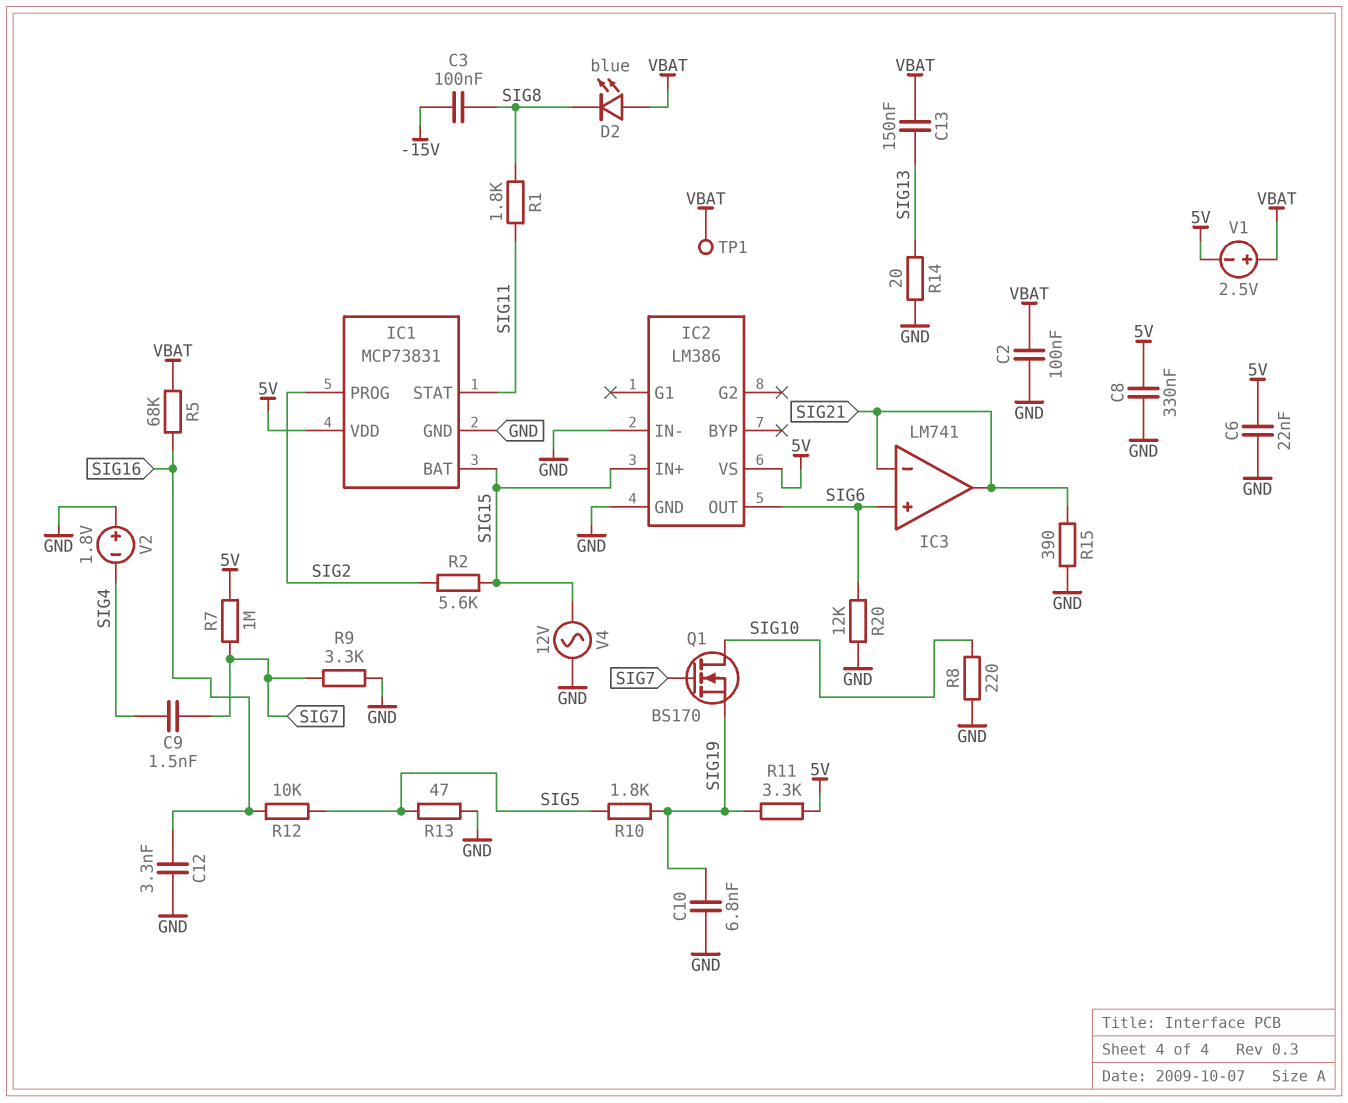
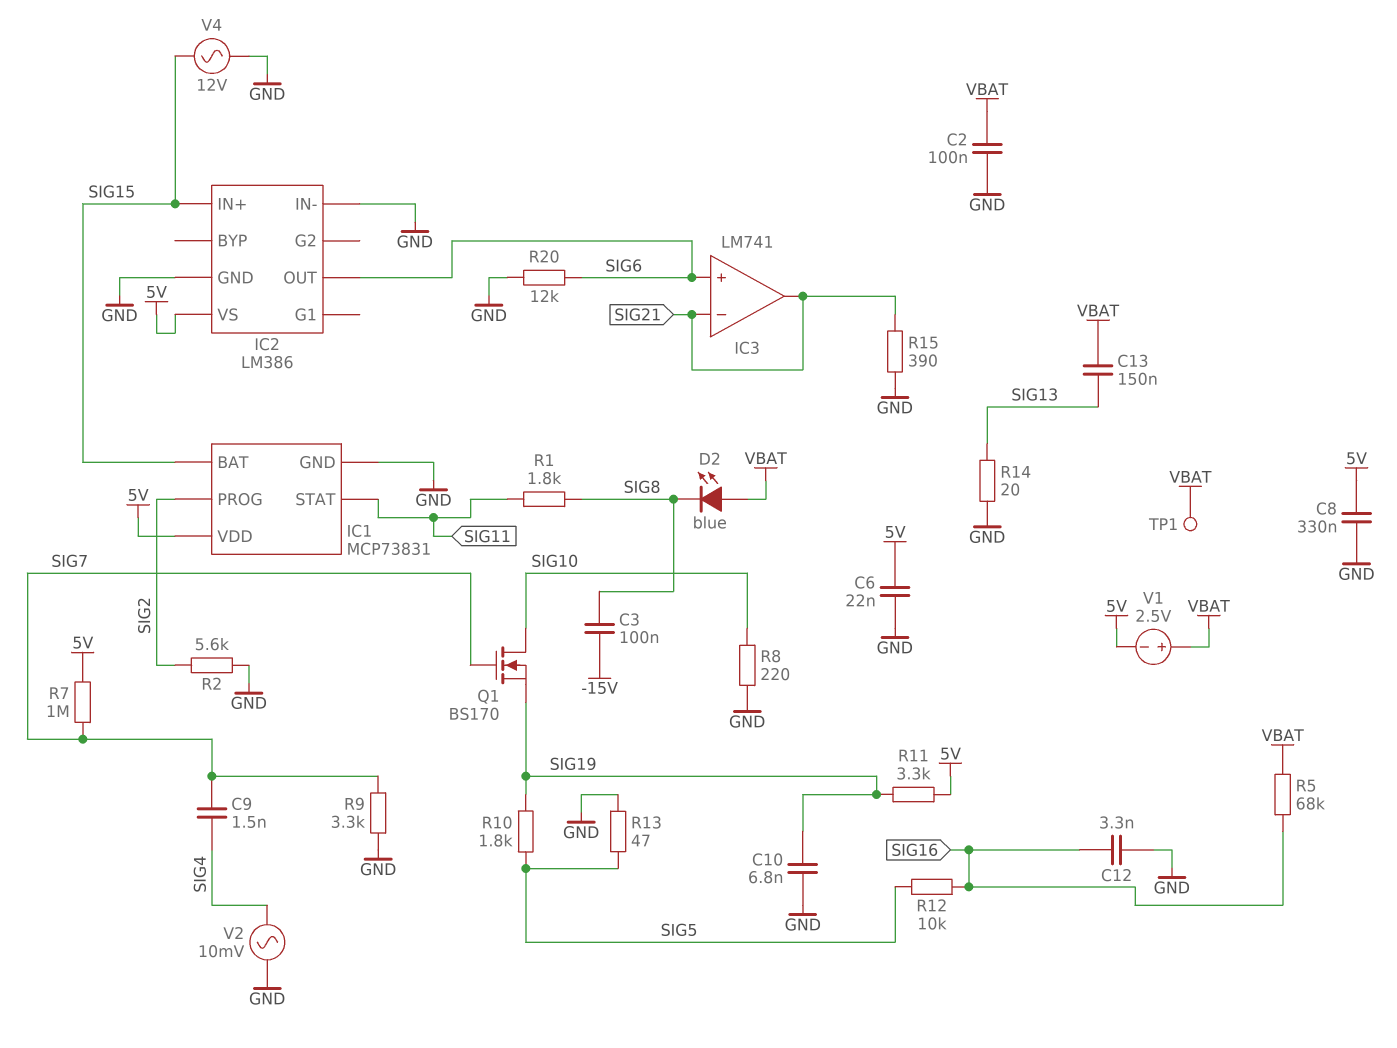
R2: 5.6k (SIG2, SIG15) -> 5.6k (GND, SIG2)
V2: 1.8V (plus GND, minus SIG4) -> AC 10mV (GND, SIG4)

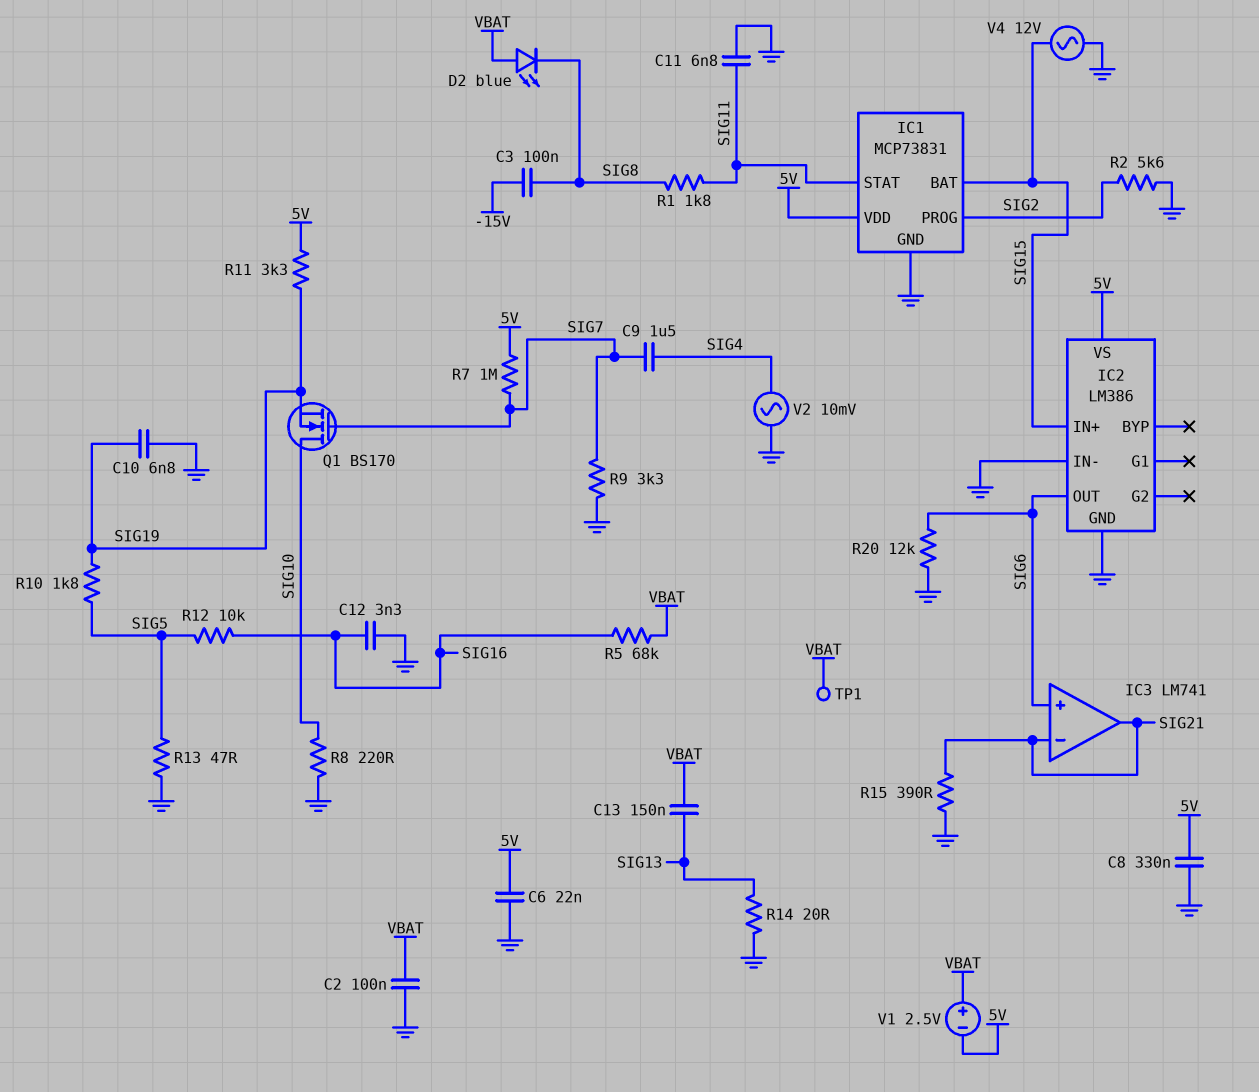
C9: 1.5nF (SIG4, SIG7) -> 1.5uF (SIG4, SIG7)
C11: none -> 6.8nF (GND, SIG11)

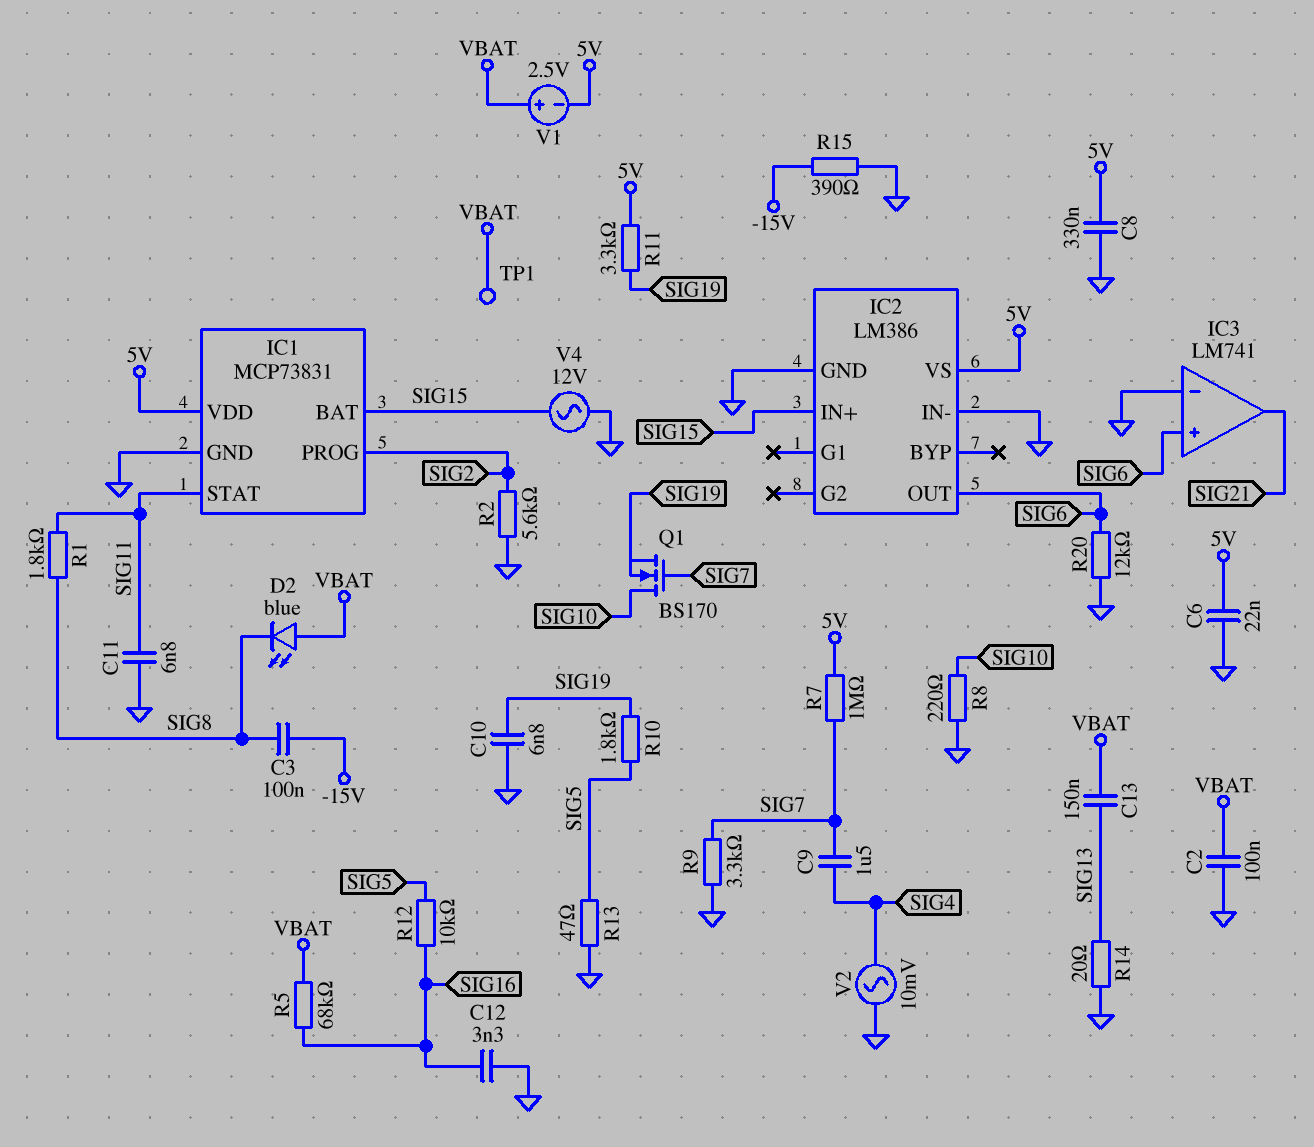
IC3 pin in-: SIG21 -> GND
R15: 390 (GND, SIG21) -> 390 (-15V, GND)

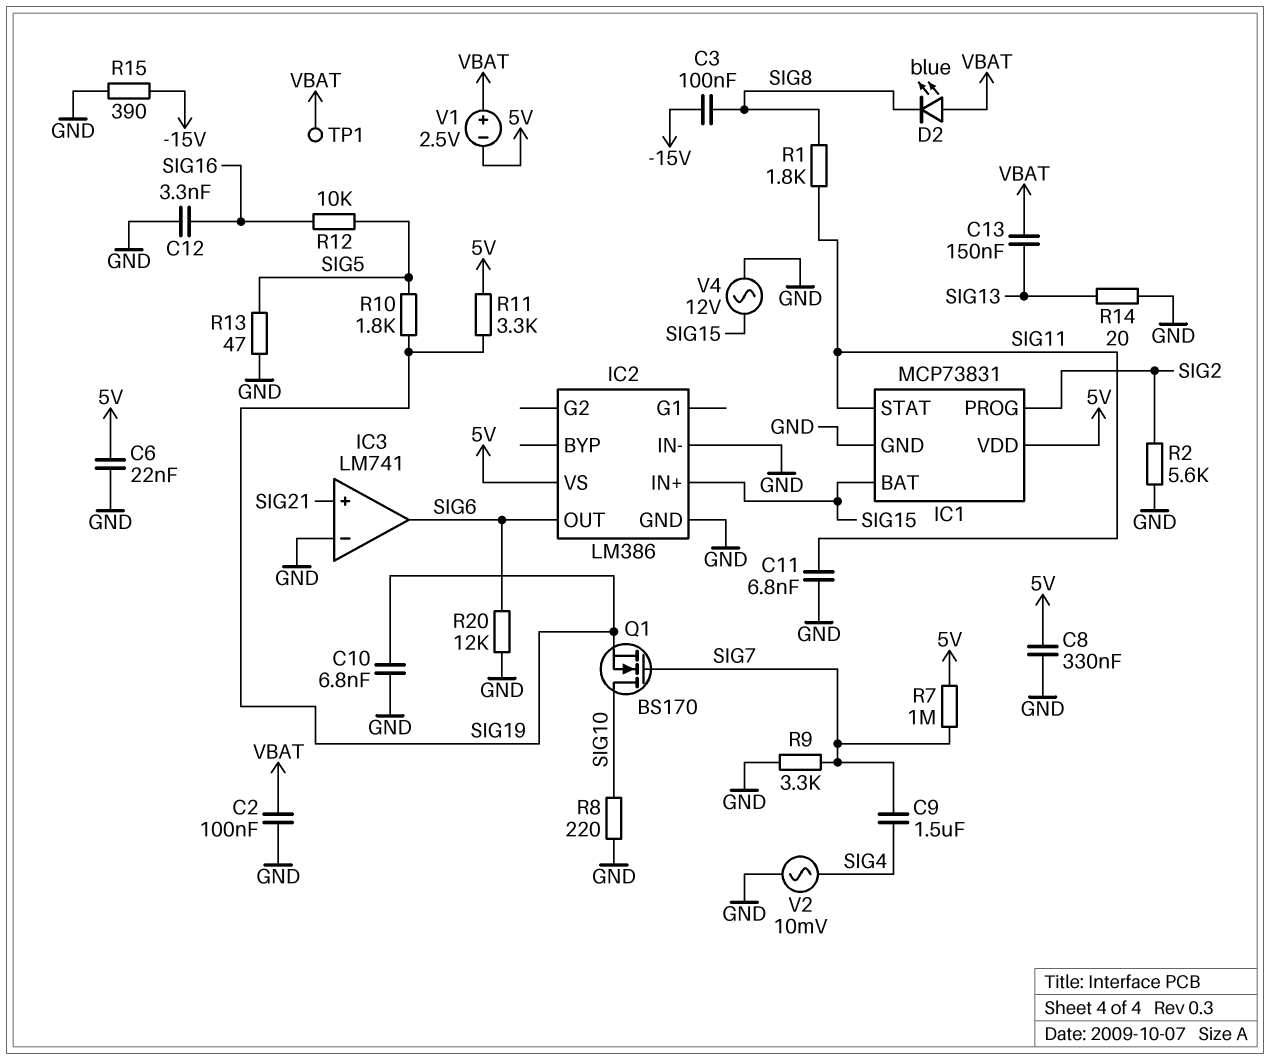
IC3 pin in+: SIG6 -> SIG21
IC3 pin out: SIG21 -> SIG6
R5: 68k (SIG16, VBAT) -> none

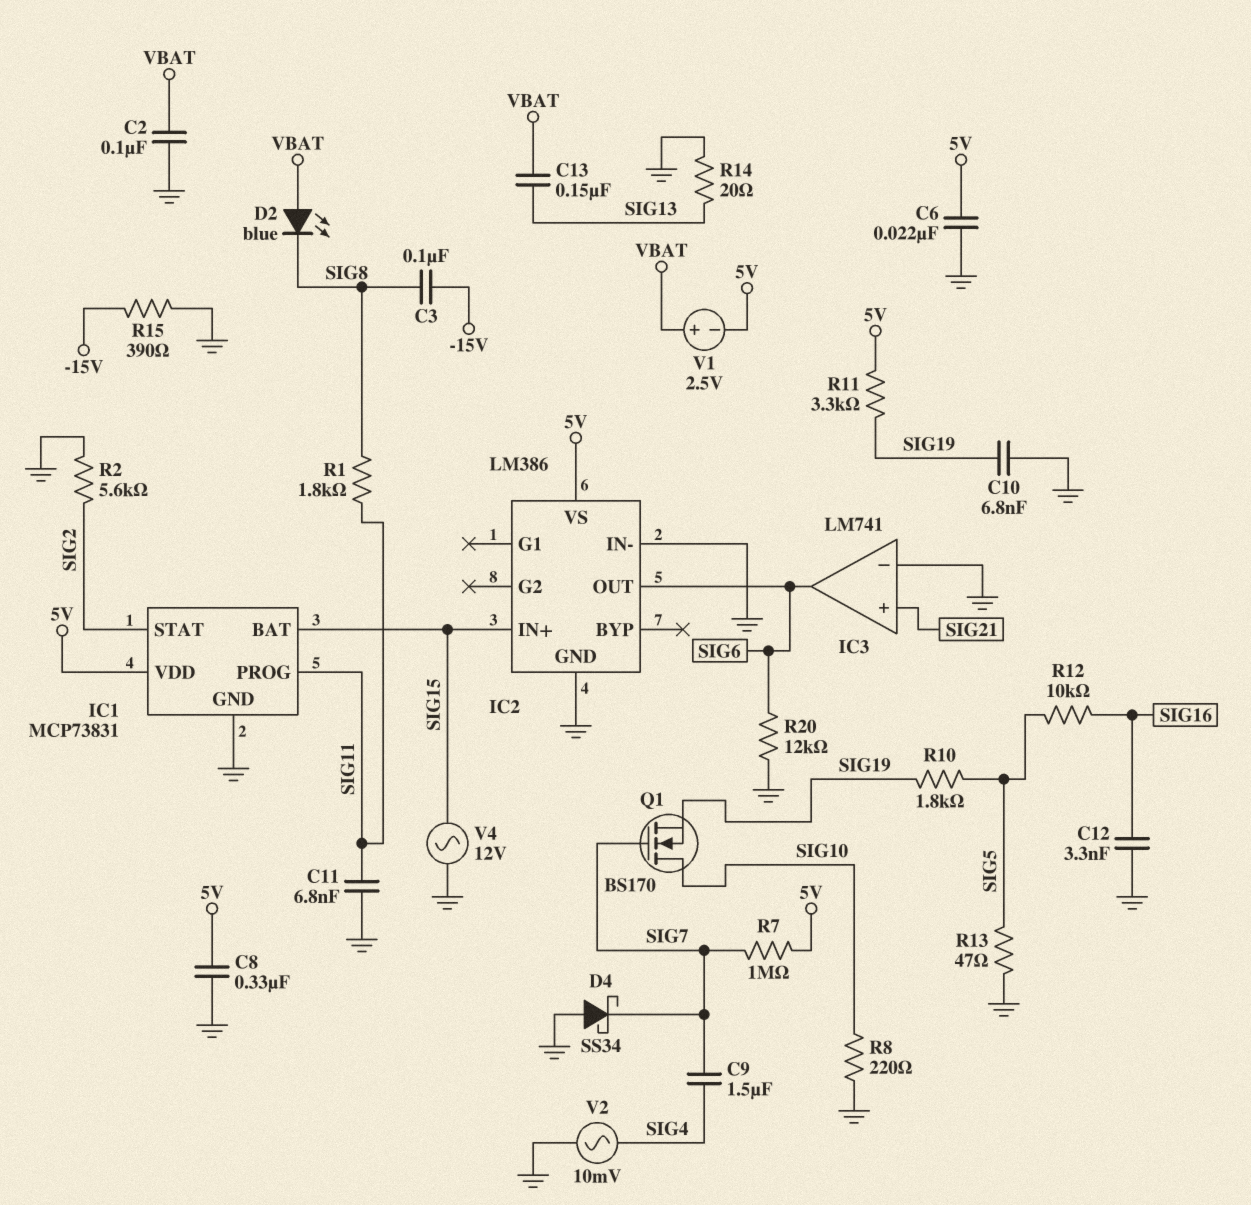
D4: none -> schottky SS34 (A GND, K SIG7)
IC1 pin PROG: SIG2 -> SIG11
IC1 pin STAT: SIG11 -> SIG2
R9: 3.3k (GND, SIG7) -> none
TP1: test point (VBAT) -> none

